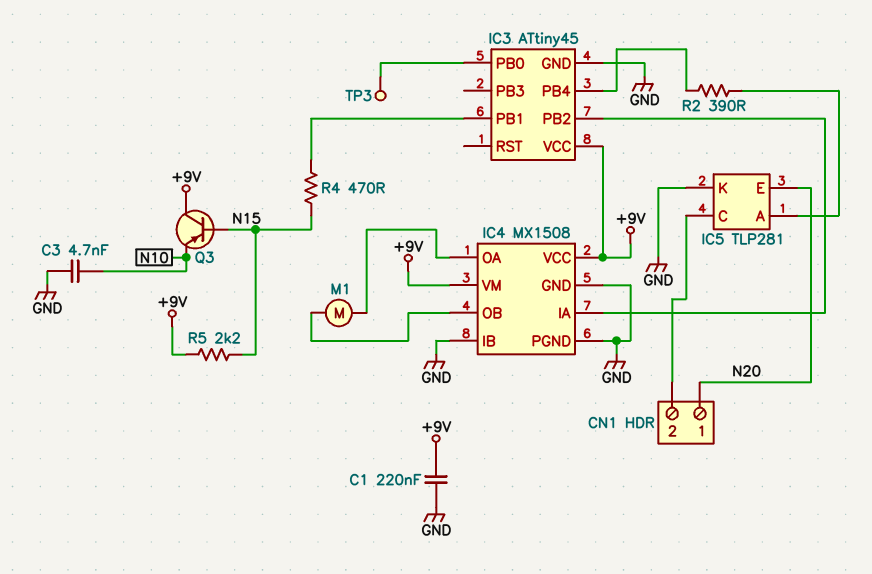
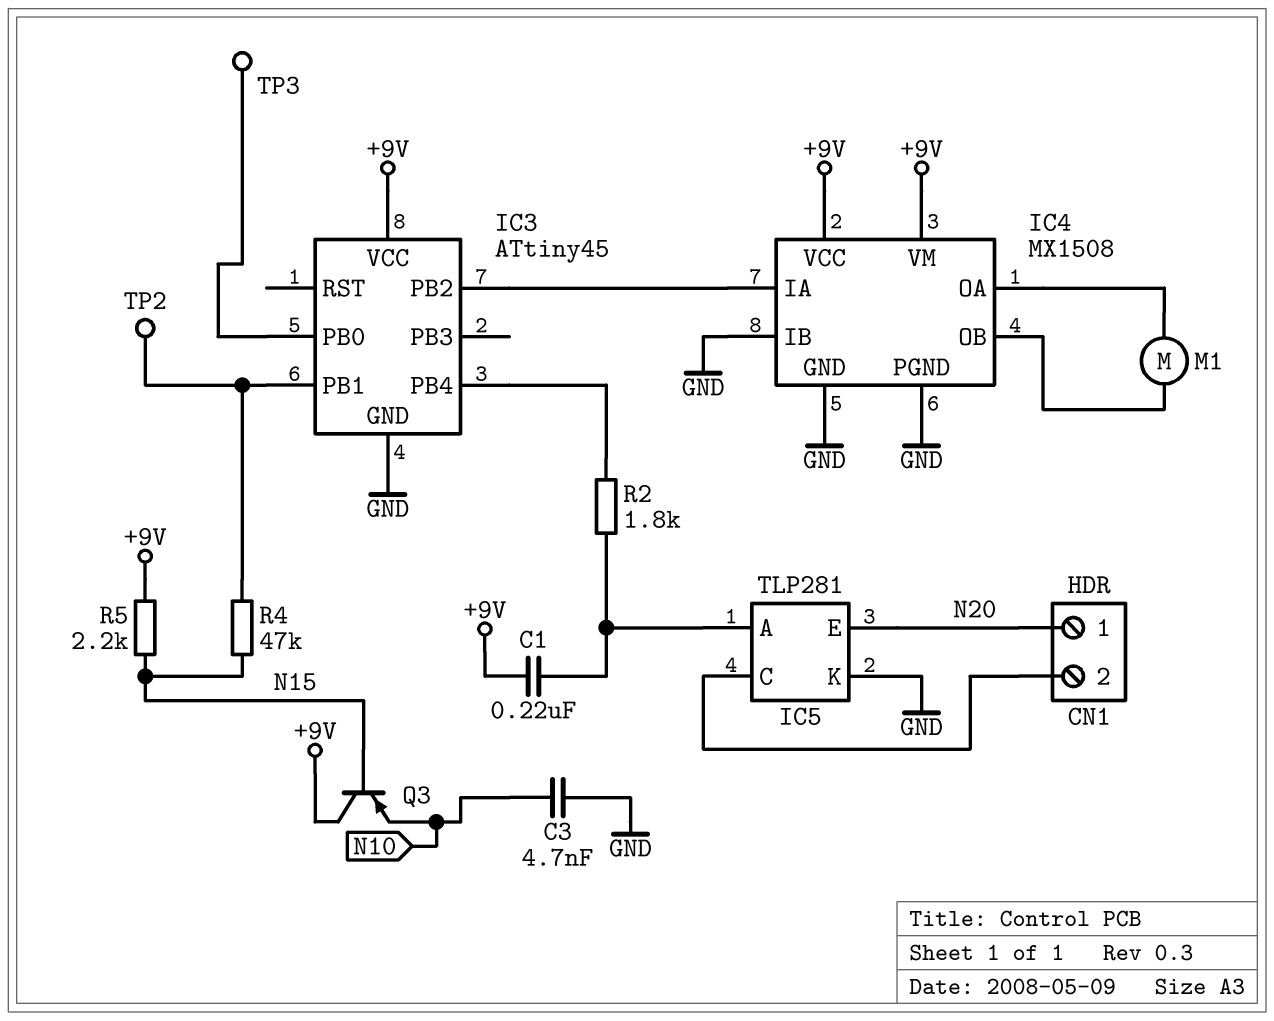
C1: 220nF (+9V, GND) -> 220nF (+9V, IC5/A)
R2: 390 (IC3/PB4, IC5/A) -> 1.8k (IC3/PB4, IC5/A)
R4: 470 (IC3/PB1, N15) -> 47k (IC3/PB1, N15)
TP2: none -> test point (IC3/PB1)

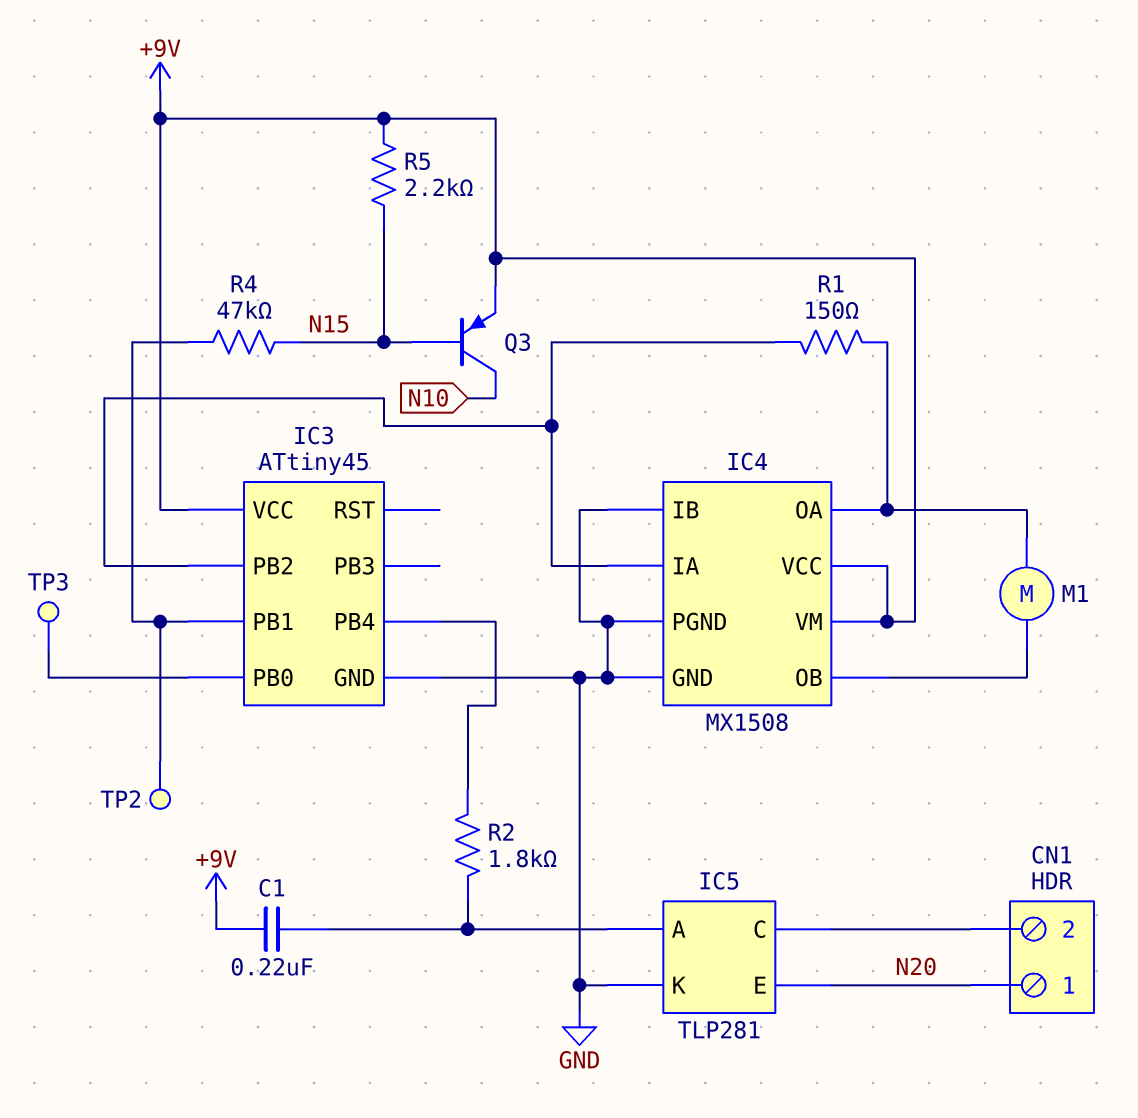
C3: 4.7nF (GND, N10) -> none
Q3: PNP (B N15, C +9V, E N10) -> PNP (B N15, C N10, E +9V)
R1: none -> 150 (IC3/PB2, IC4/OA)

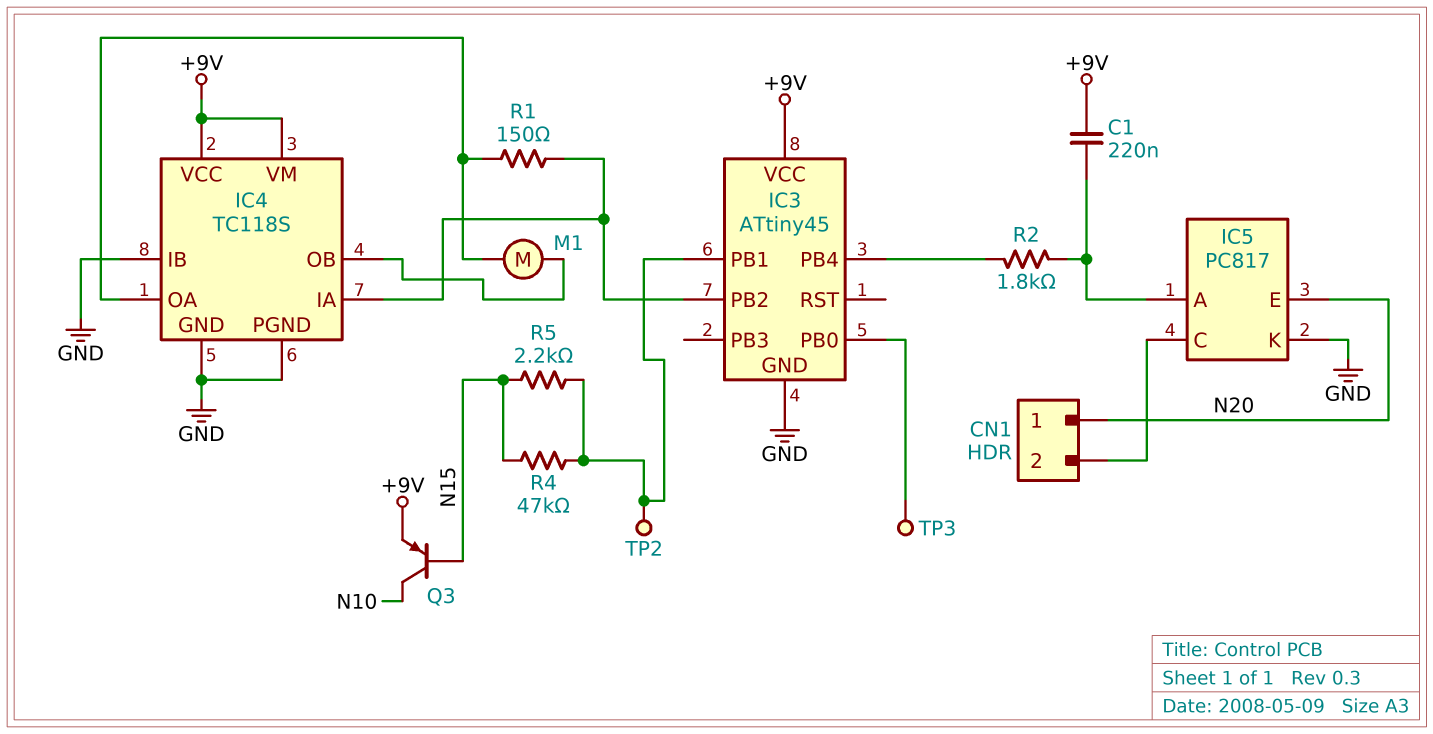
IC4: MX1508 -> TC118S
IC5: TLP281 -> PC817
R5: 2.2k (+9V, N15) -> 2.2k (IC3/PB1, N15)

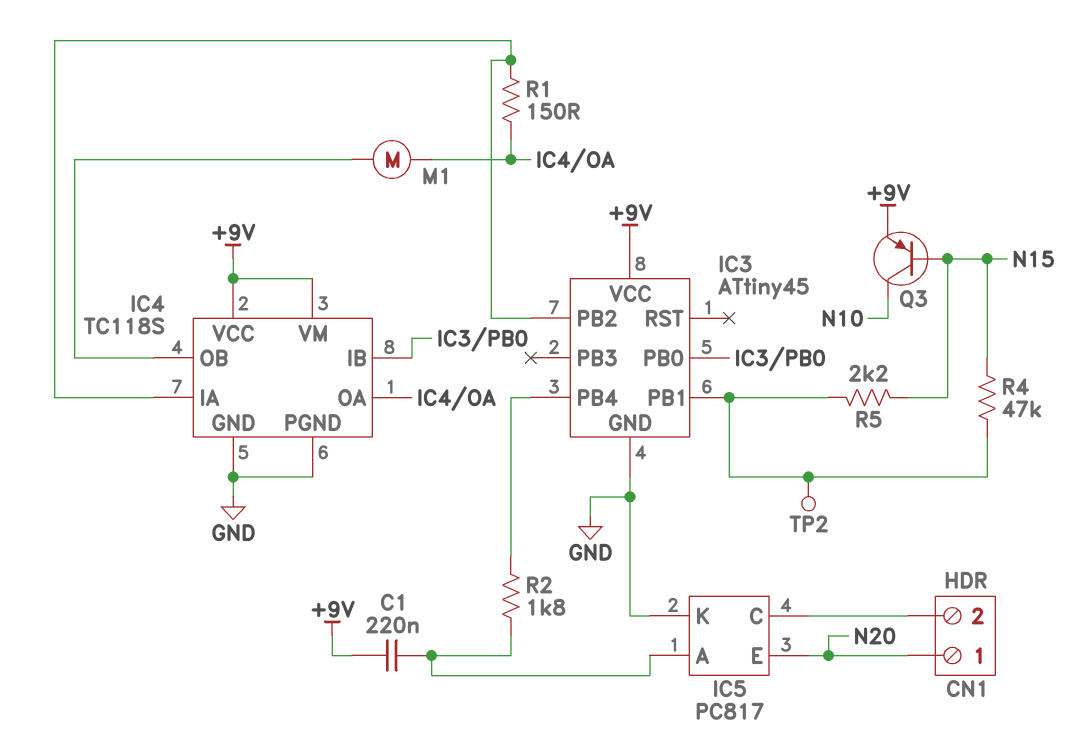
IC4 pin IB: GND -> IC3/PB0
TP3: test point (IC3/PB0) -> none

